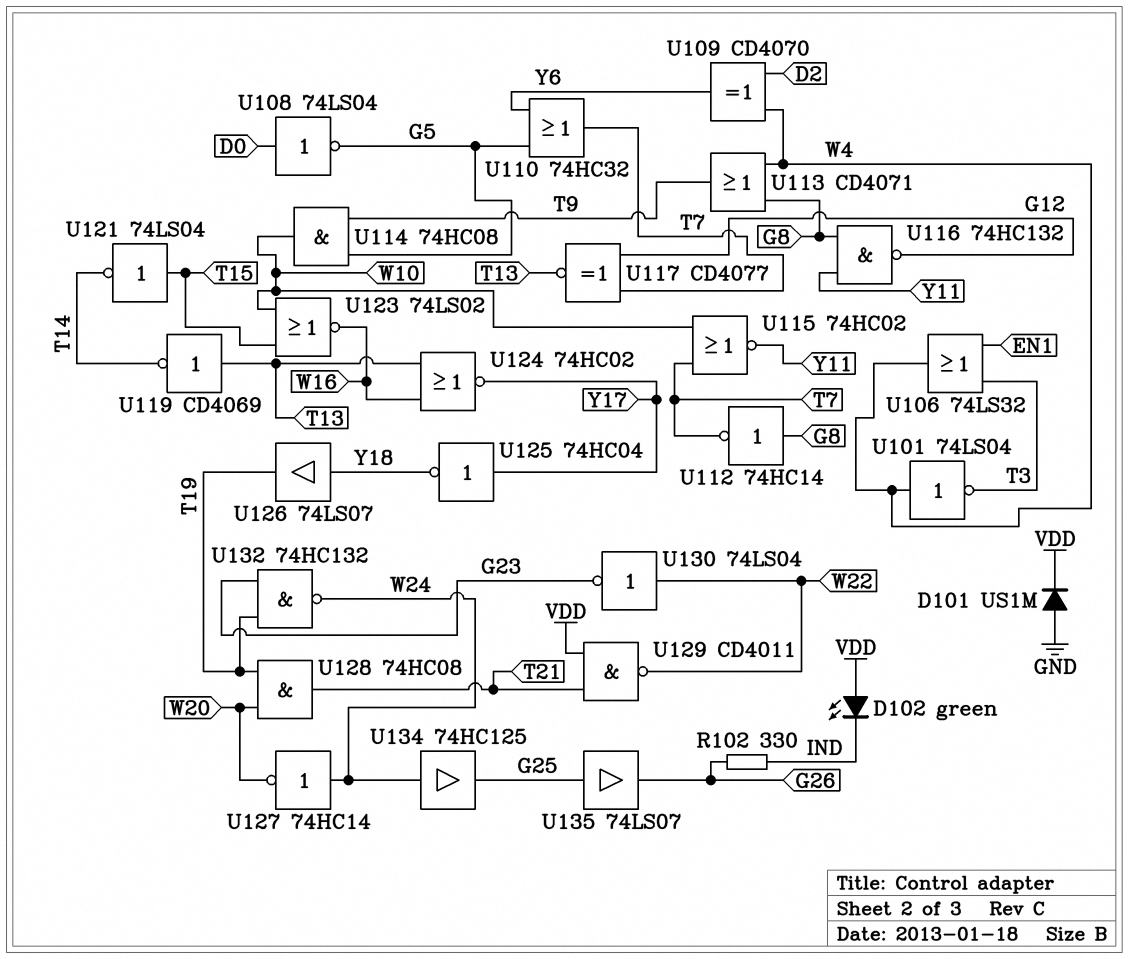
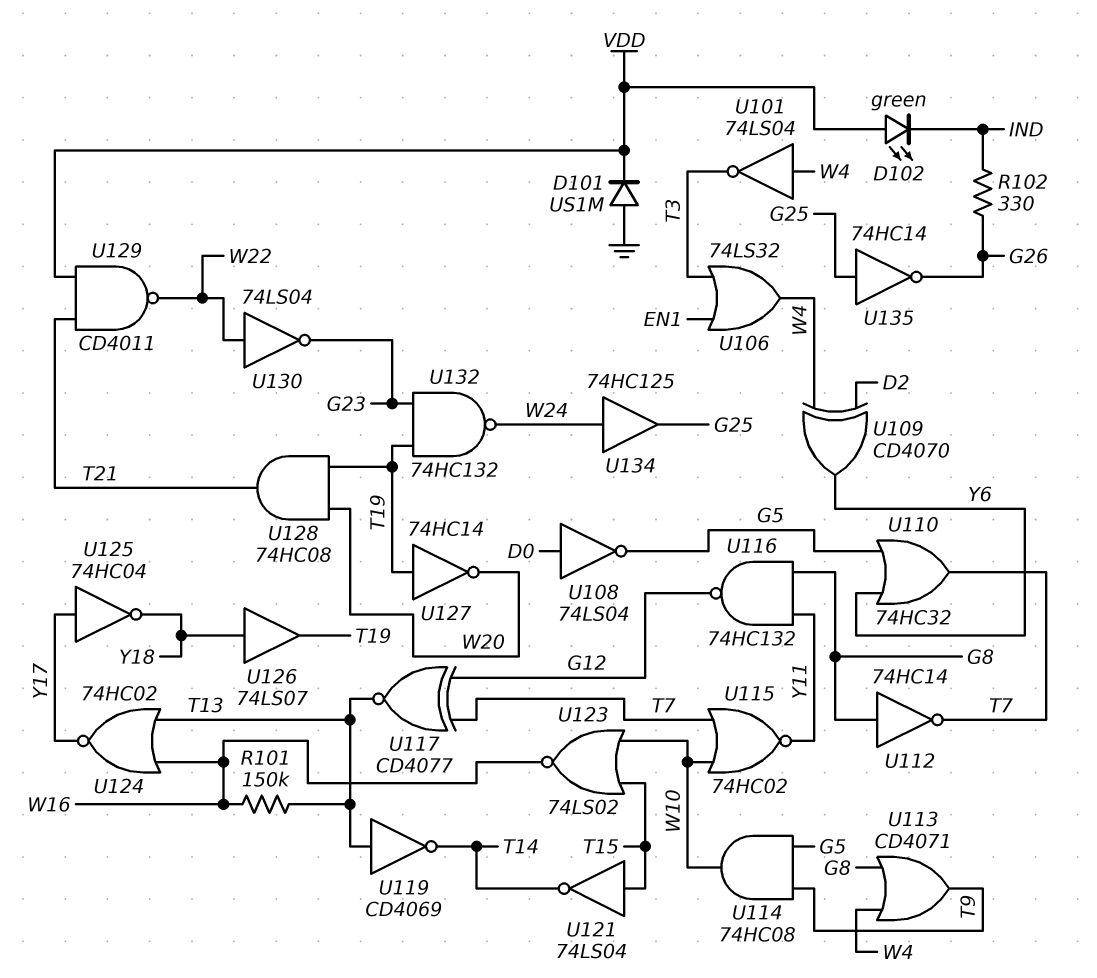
R101: none -> 150k (T13, W16)
U127: NOT 74HC14 (in W24, out W20) -> NOT 74HC14 (in T19, out W20)
U135: buffer 74LS07 (in G25, out G26) -> NOT 74HC14 (in G25, out G26)

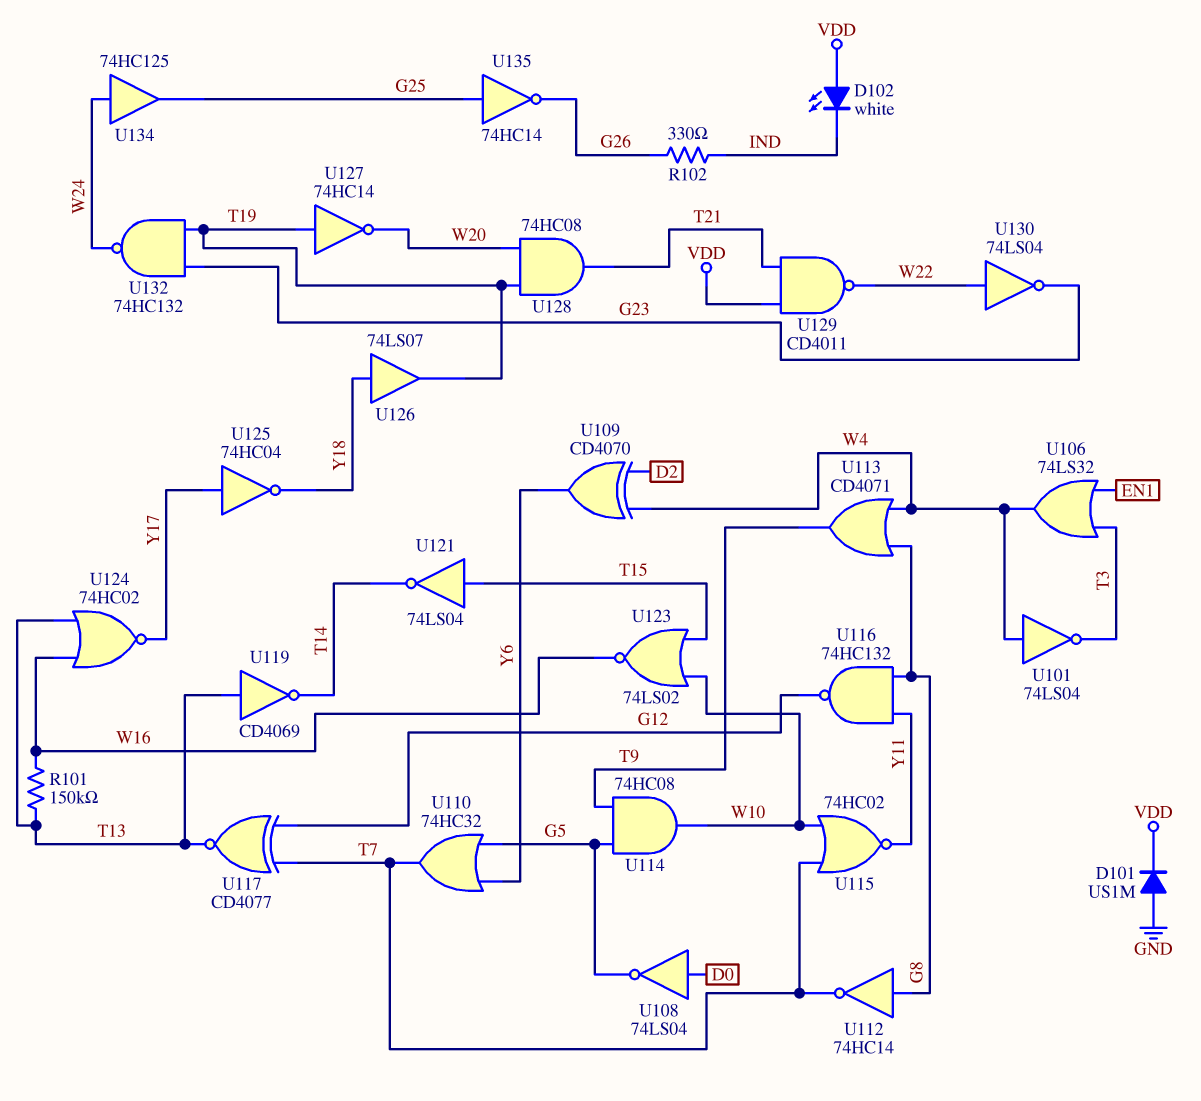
D102: LED green (A VDD, K IND) -> LED white (A VDD, K IND)

